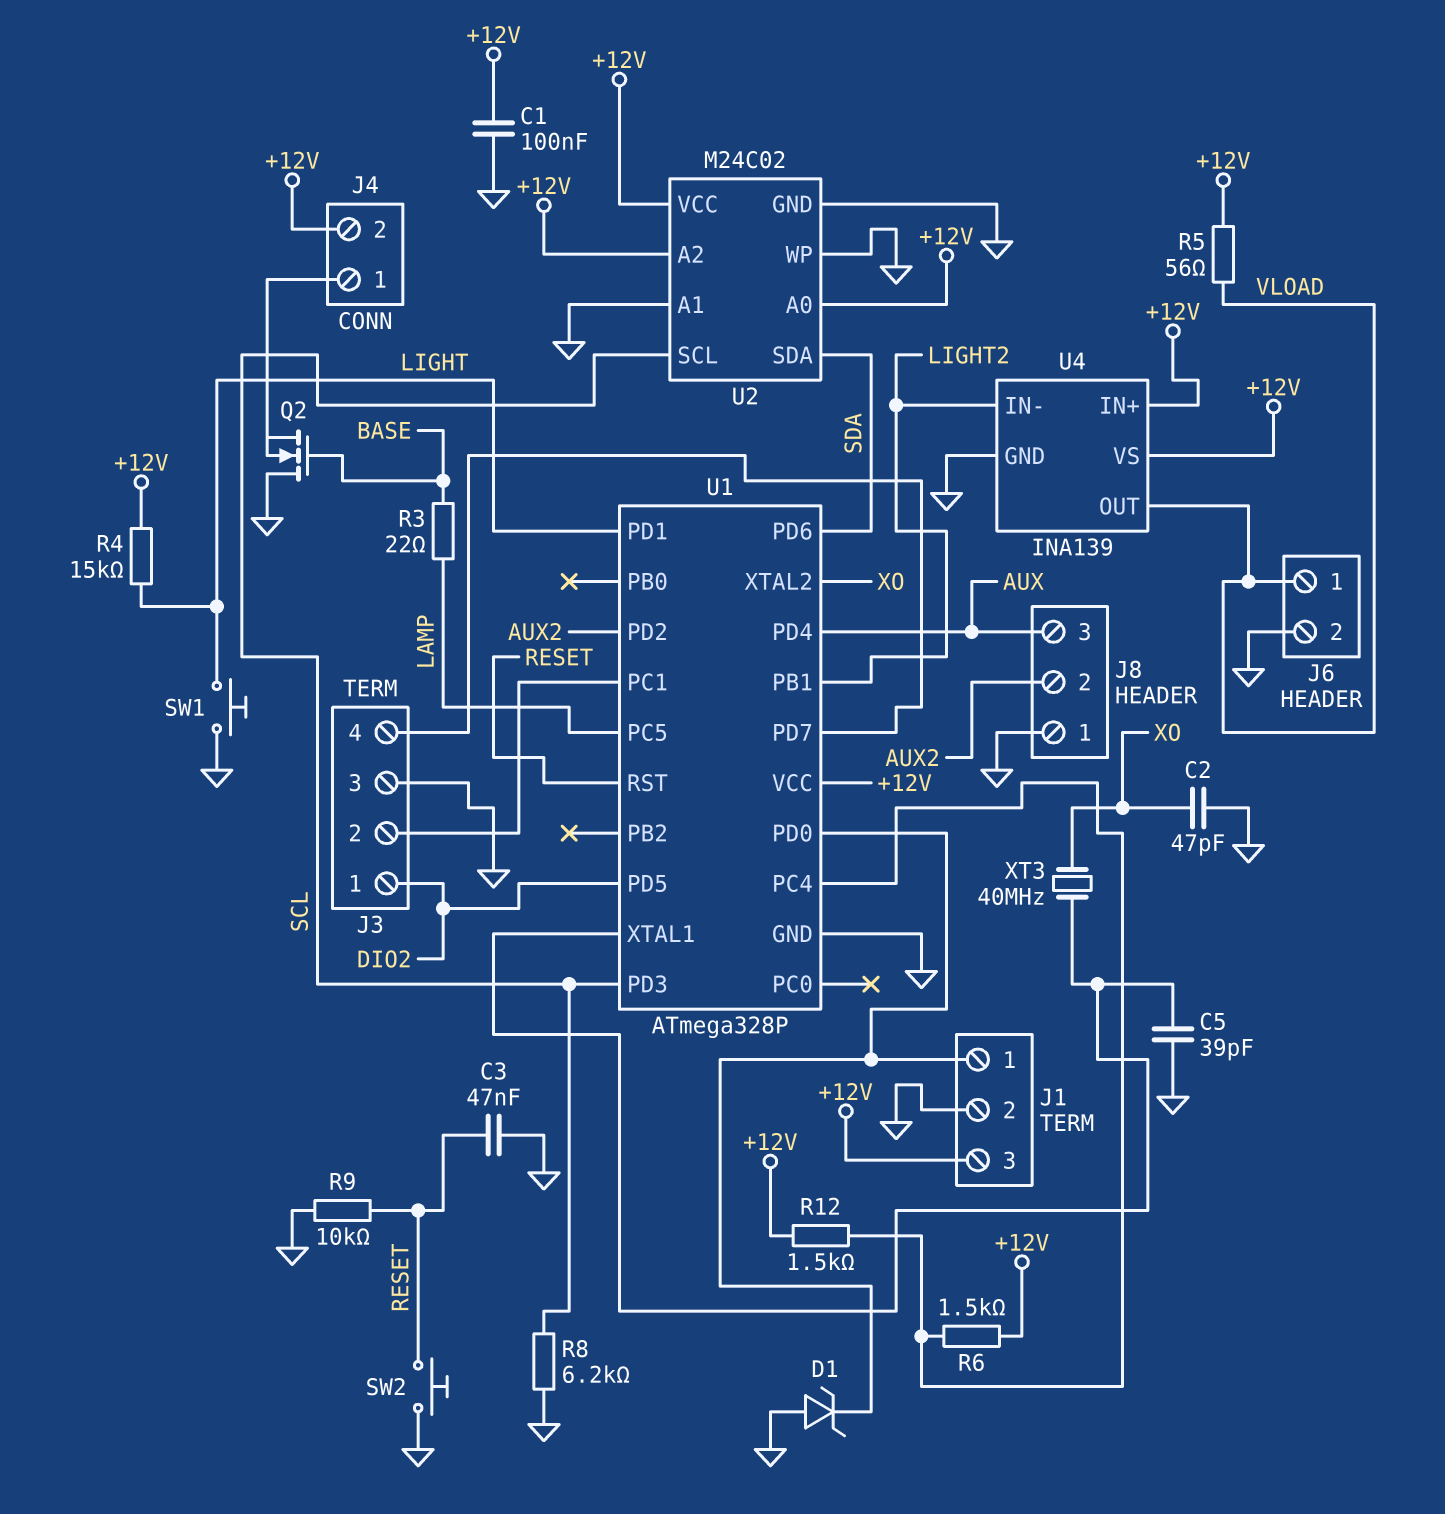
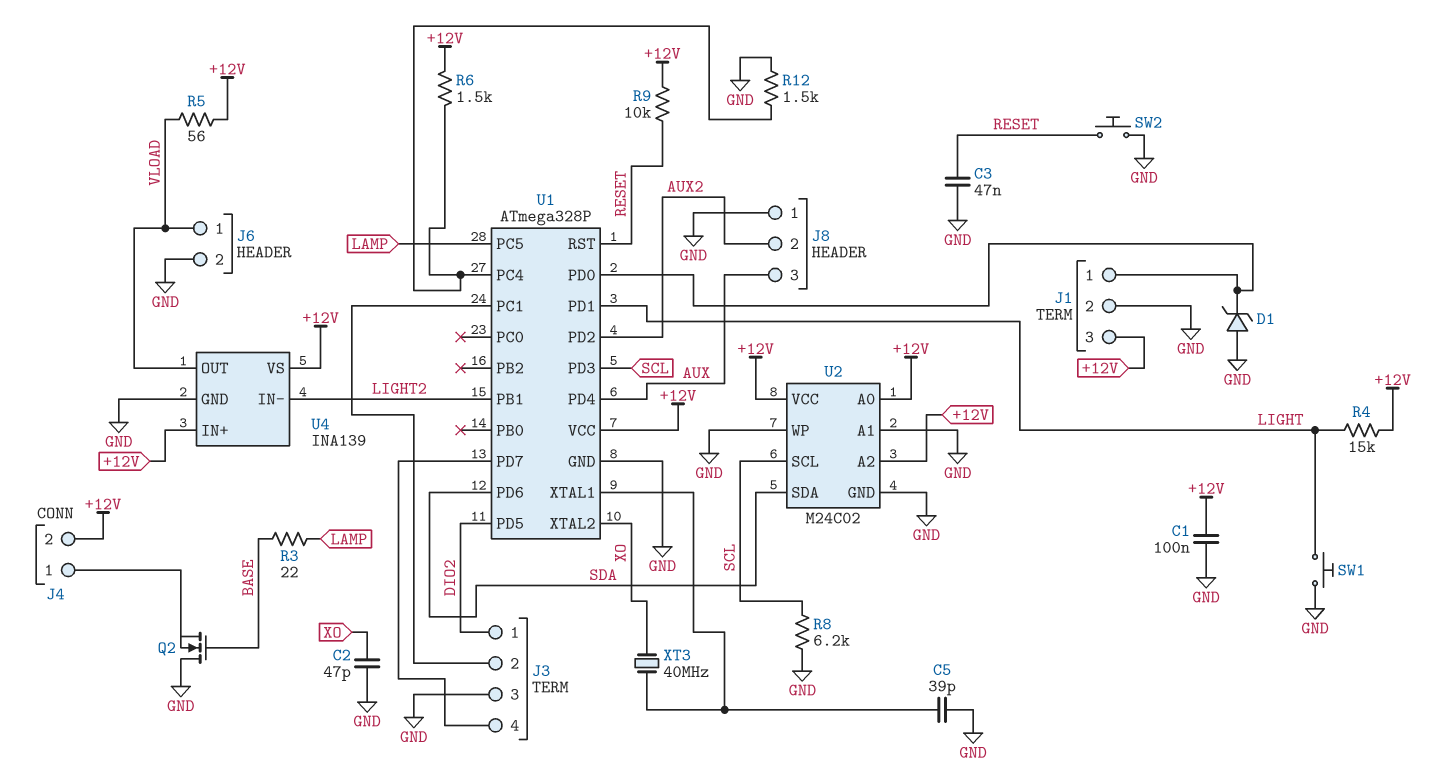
R9: 10k (GND, RESET) -> 10k (+12V, RESET)
R12: 1.5k (+12V, U1/PC4) -> 1.5k (GND, U1/PC4)

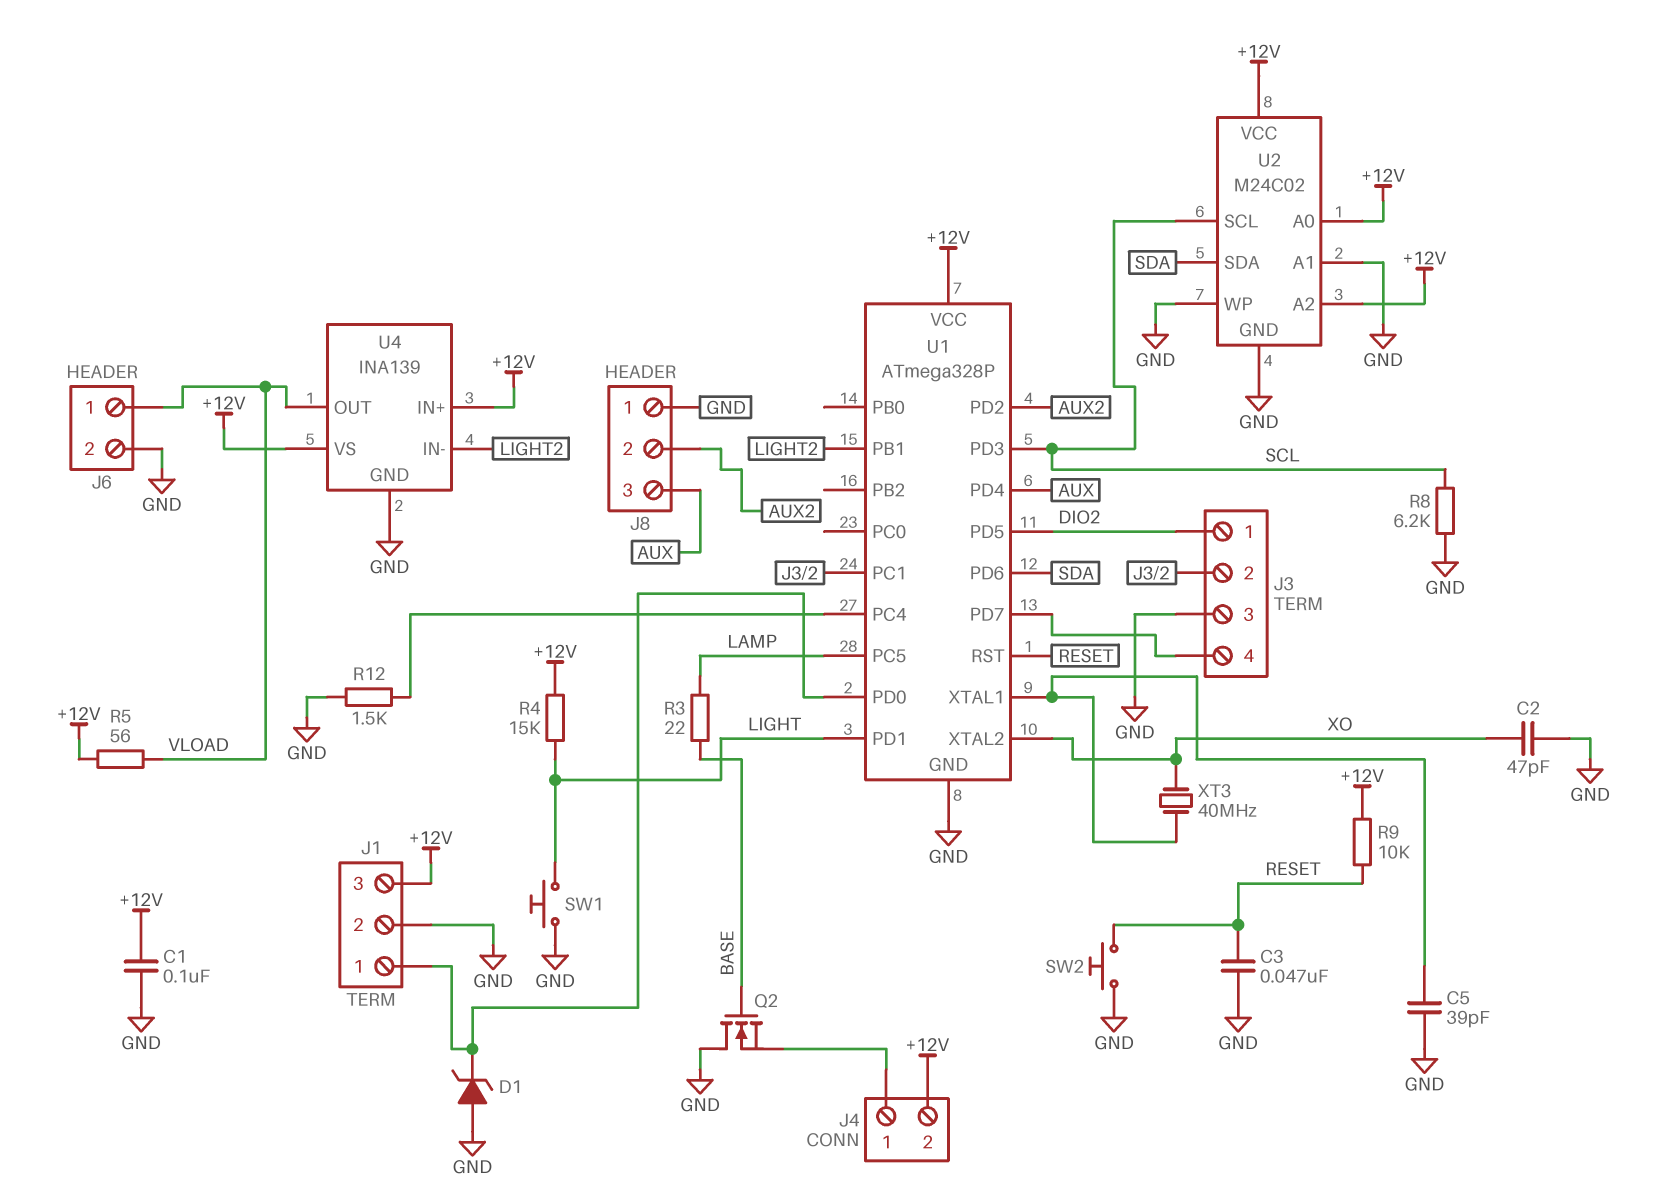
R6: 1.5k (+12V, U1/PC4) -> none

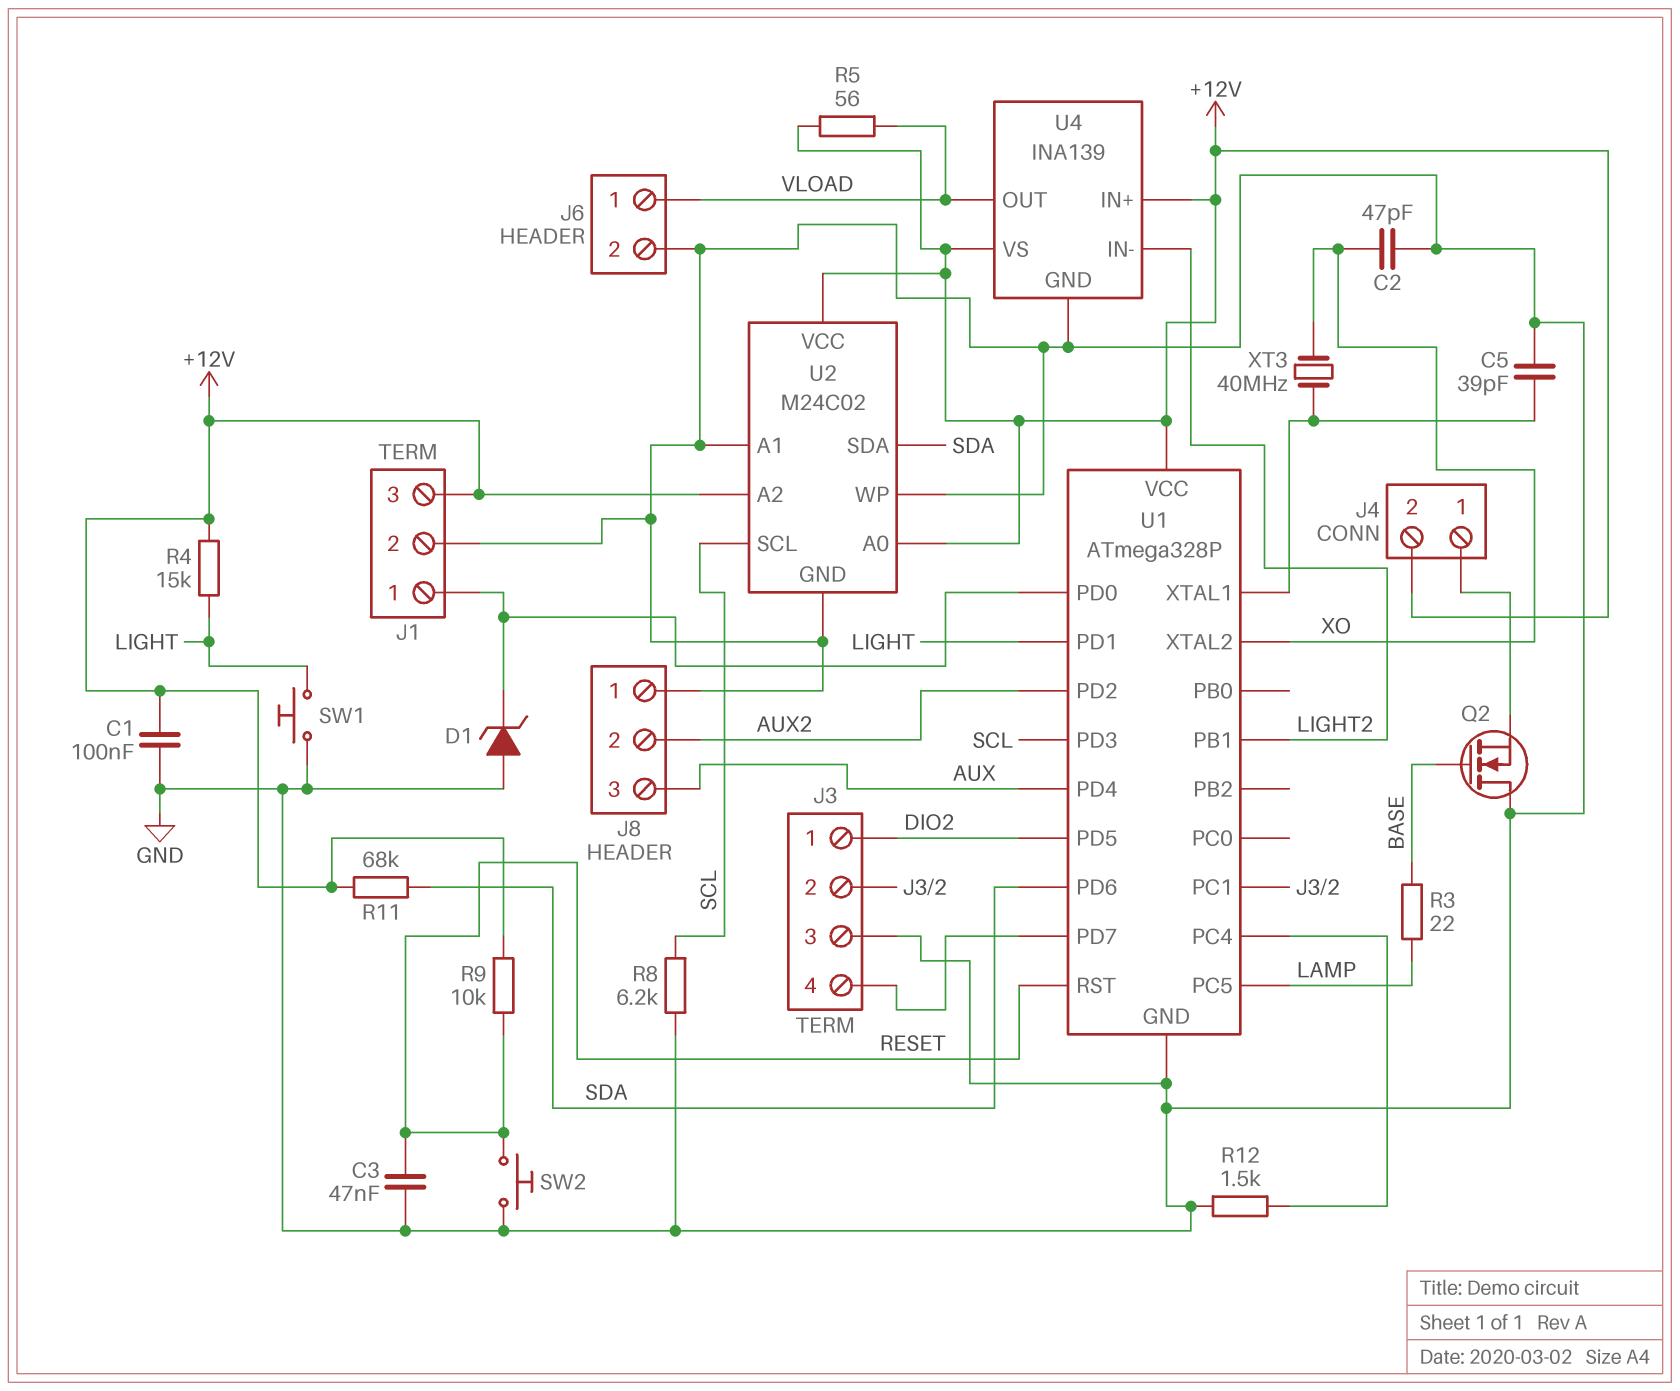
R11: none -> 68k (+12V, SDA)

